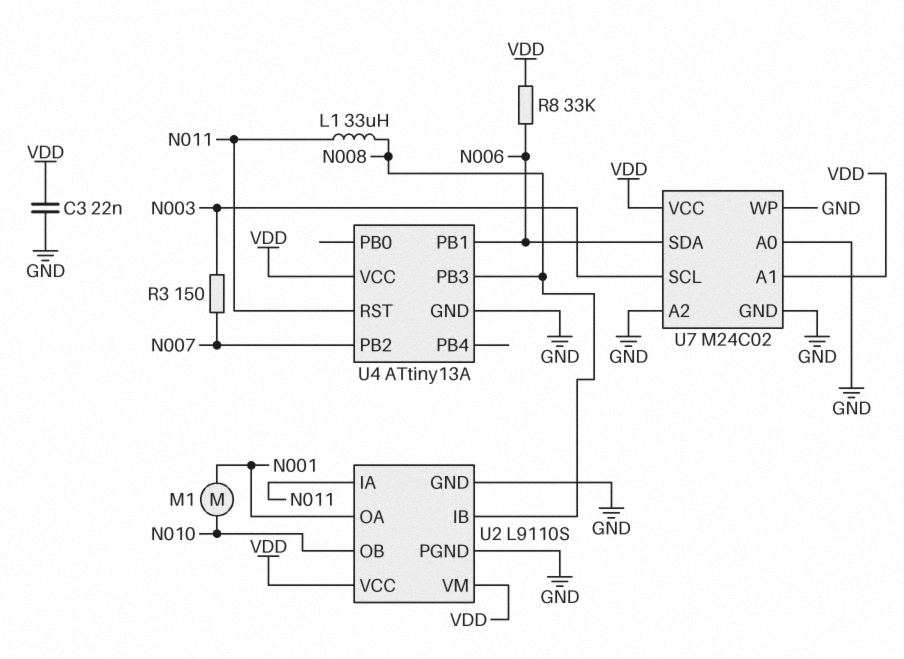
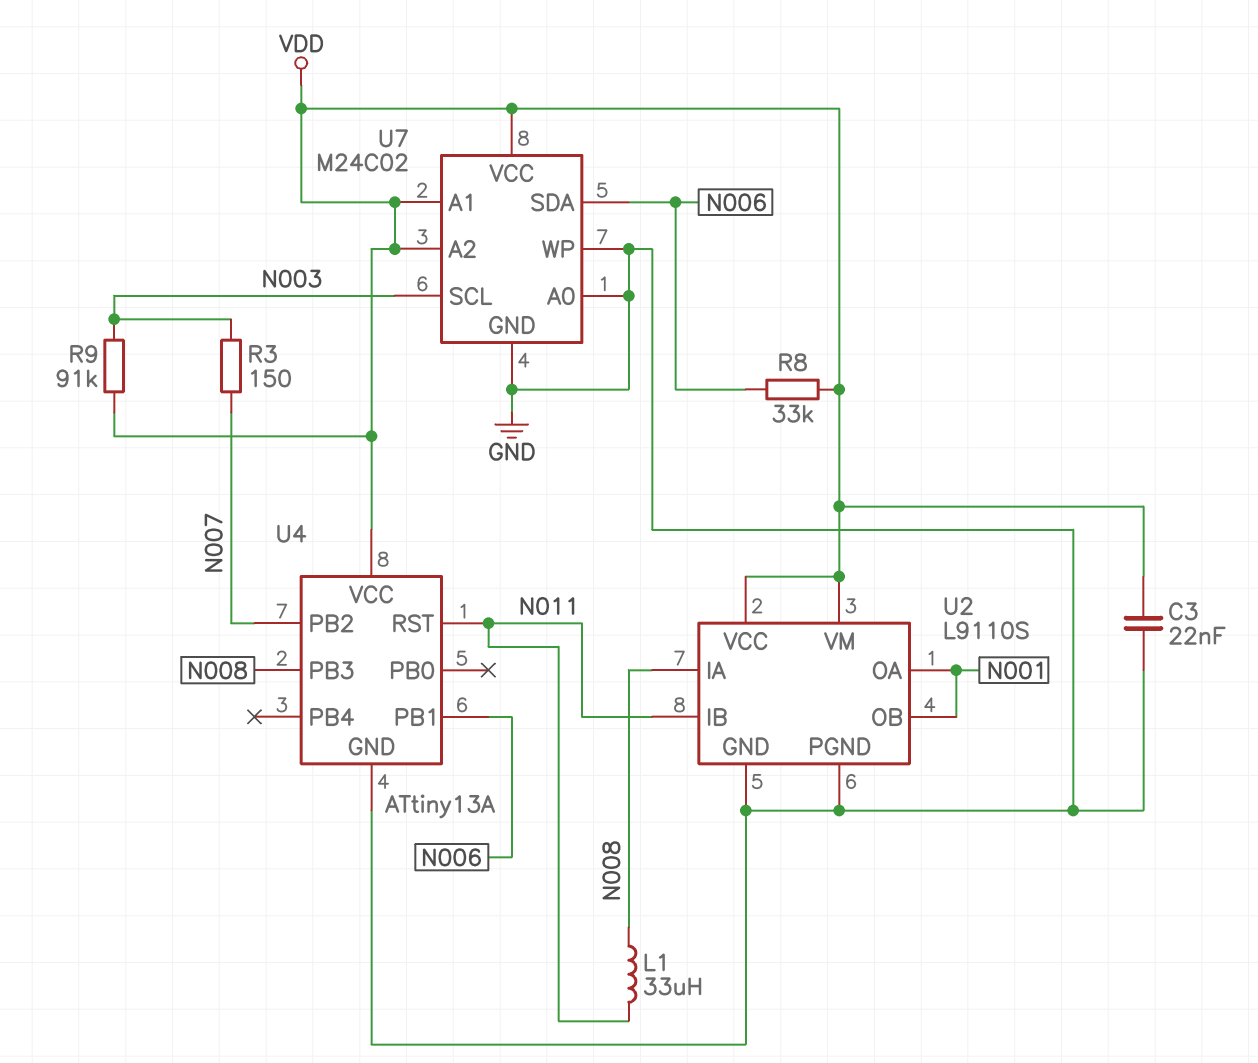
M1: motor (N001, N010) -> none
R9: none -> 91k (N003, VDD)
U2 pin IA: N011 -> N008
U2 pin IB: N008 -> N011
U2 pin OB: N010 -> N001
U7 pin A2: GND -> VDD

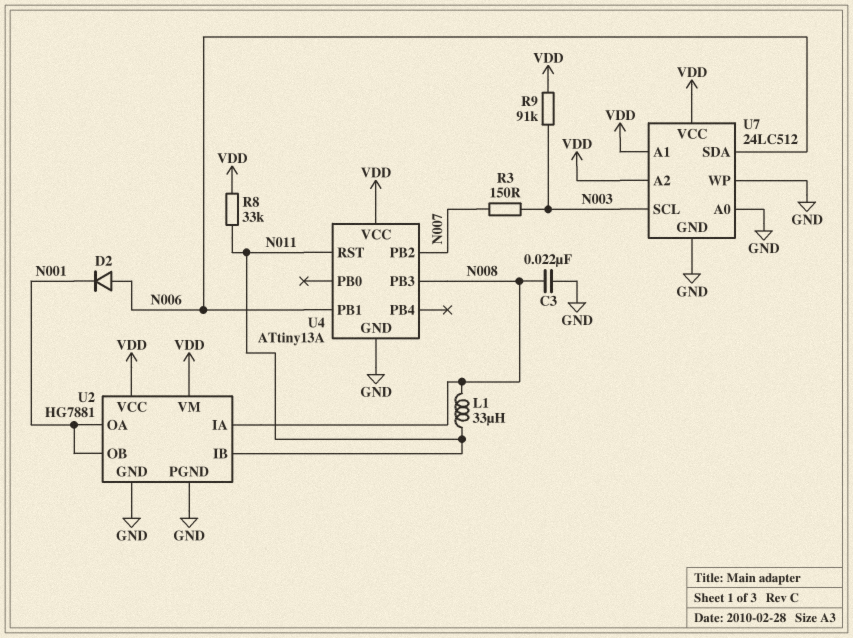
C3: 22nF (GND, VDD) -> 22nF (GND, N008)
D2: none -> diode (A N006, K N001)
R8: 33k (N006, VDD) -> 33k (N011, VDD)
U2: L9110S -> HG7881
U7: M24C02 -> 24LC512

